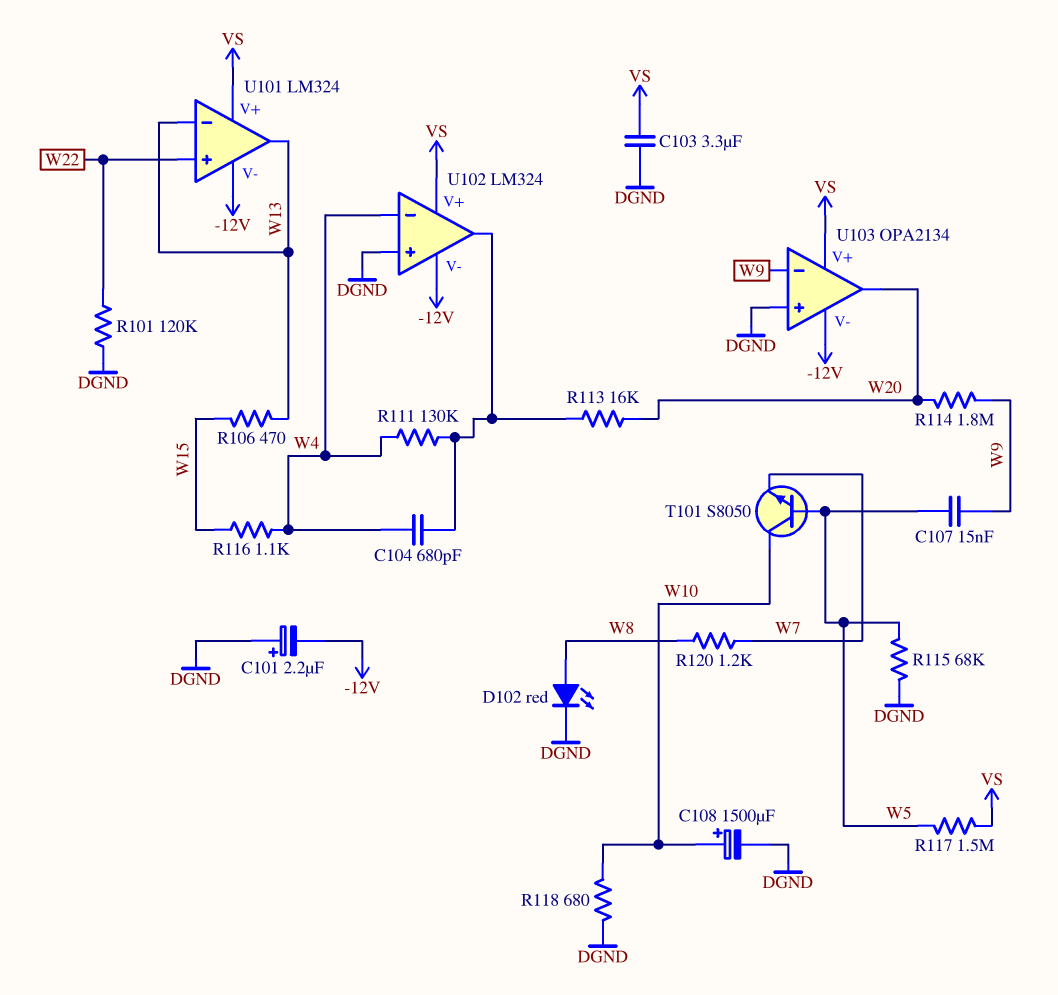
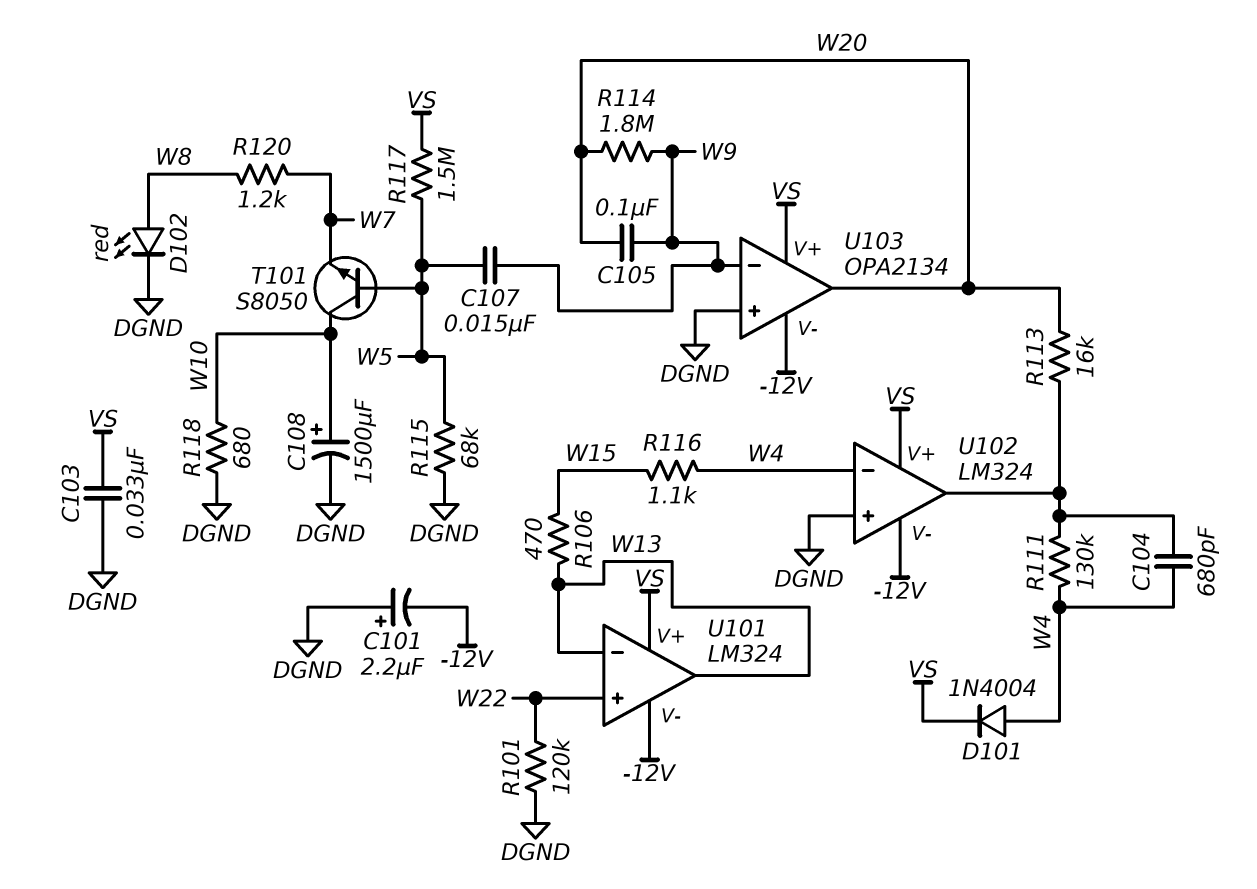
C103: 3.3uF (DGND, VS) -> 33nF (DGND, VS)
C105: none -> 100nF (W9, W20)
D101: none -> diode 1N4004 (A W4, K VS)

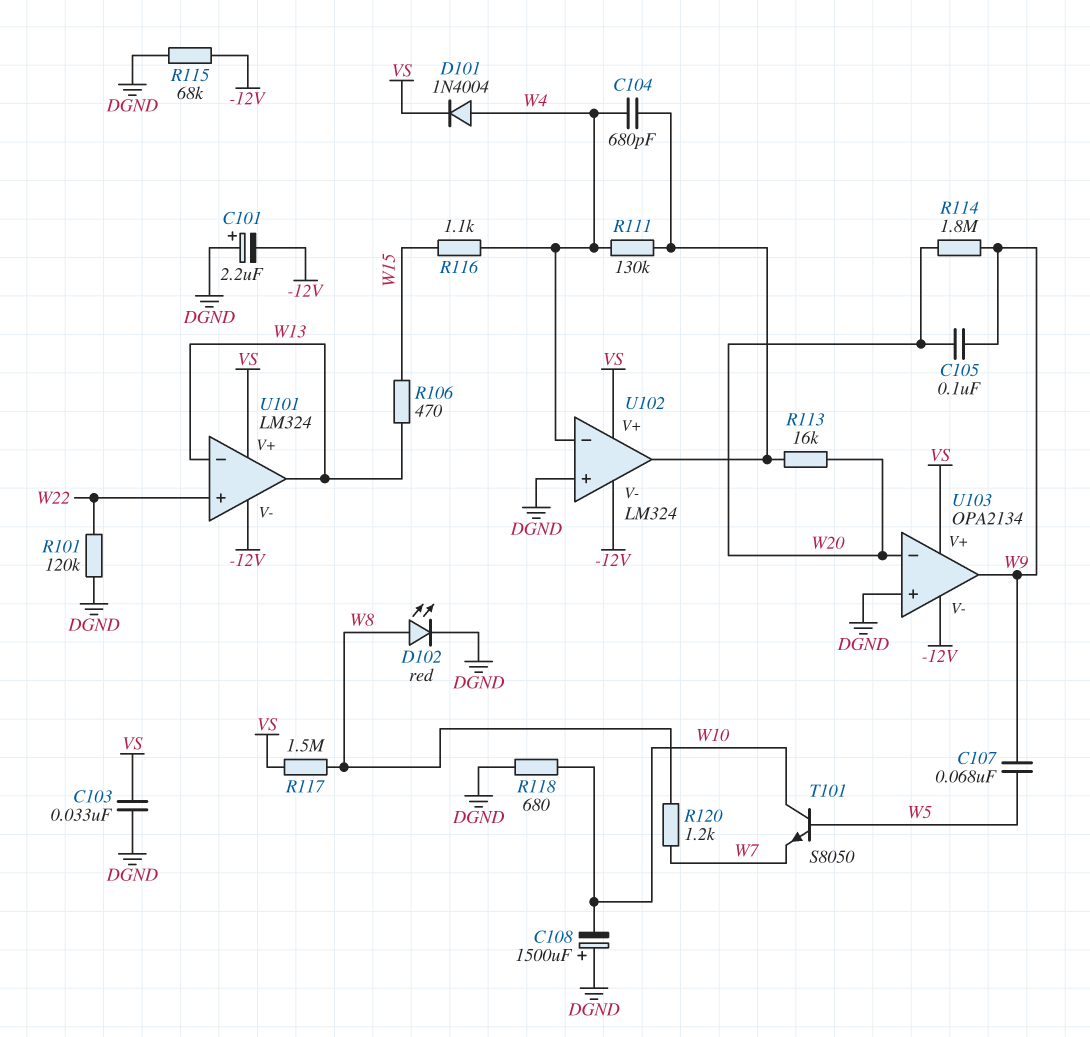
C107: 15nF (W5, W9) -> 68nF (W5, W9)
C108: 1500uF (plus W10, minus DGND) -> 1500uF (plus DGND, minus W10)
R115: 68k (DGND, W5) -> 68k (-12V, DGND)
R117: 1.5M (VS, W5) -> 1.5M (VS, W8)
U103 pin in-: W9 -> W20
U103 pin out: W20 -> W9

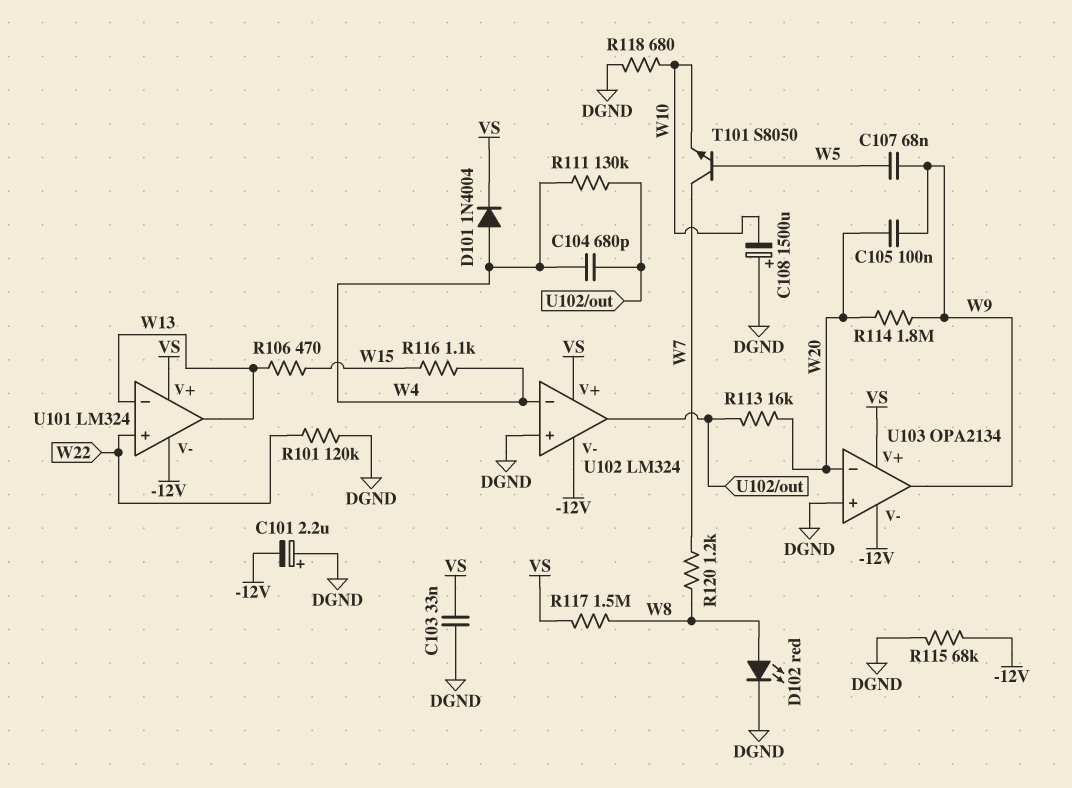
T101: NPN S8050 (B W5, C W10, E W7) -> NPN S8050 (B W5, C W7, E W10)

